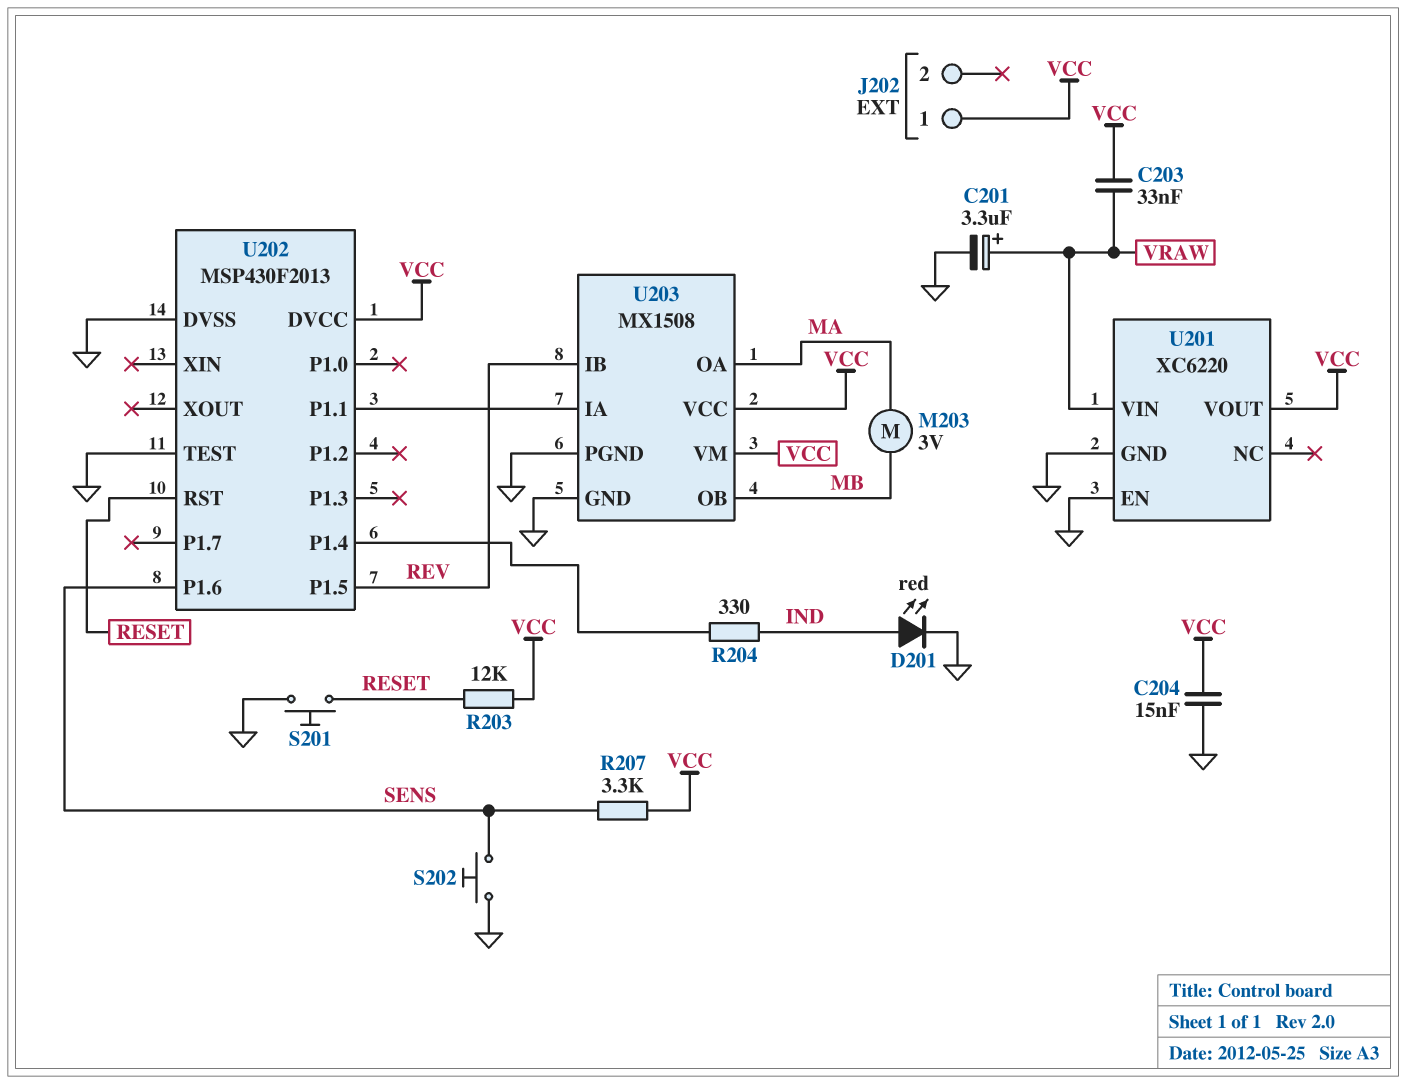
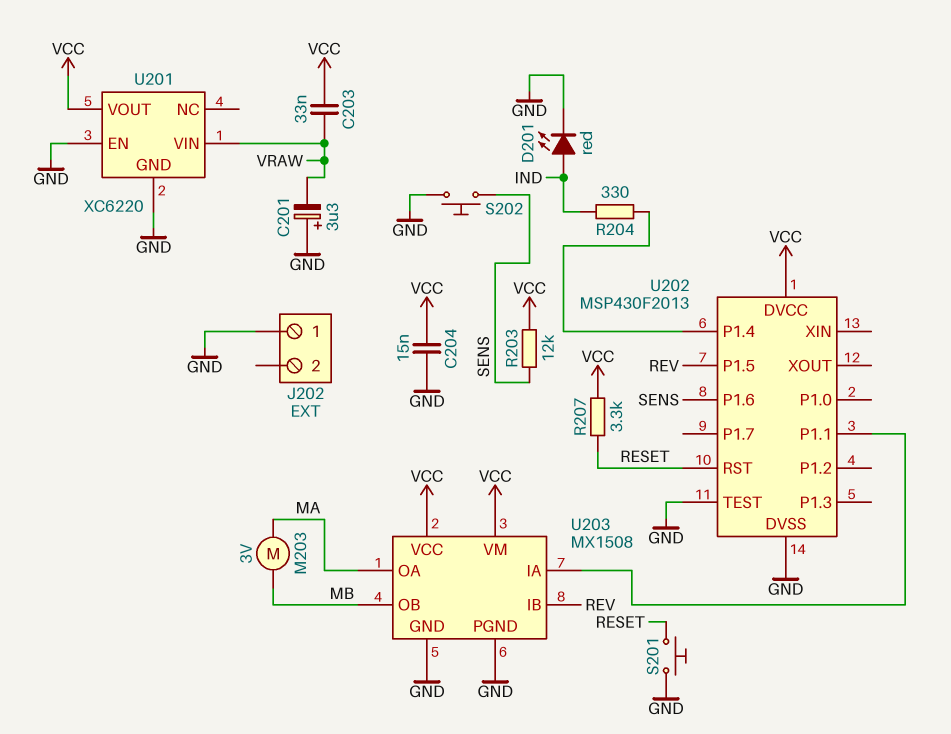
C201: 3.3uF (plus VRAW, minus GND) -> 3.3uF (plus GND, minus VRAW)
J202 pin 1: VCC -> GND
R203: 12k (RESET, VCC) -> 12k (SENS, VCC)
R207: 3.3k (SENS, VCC) -> 3.3k (RESET, VCC)

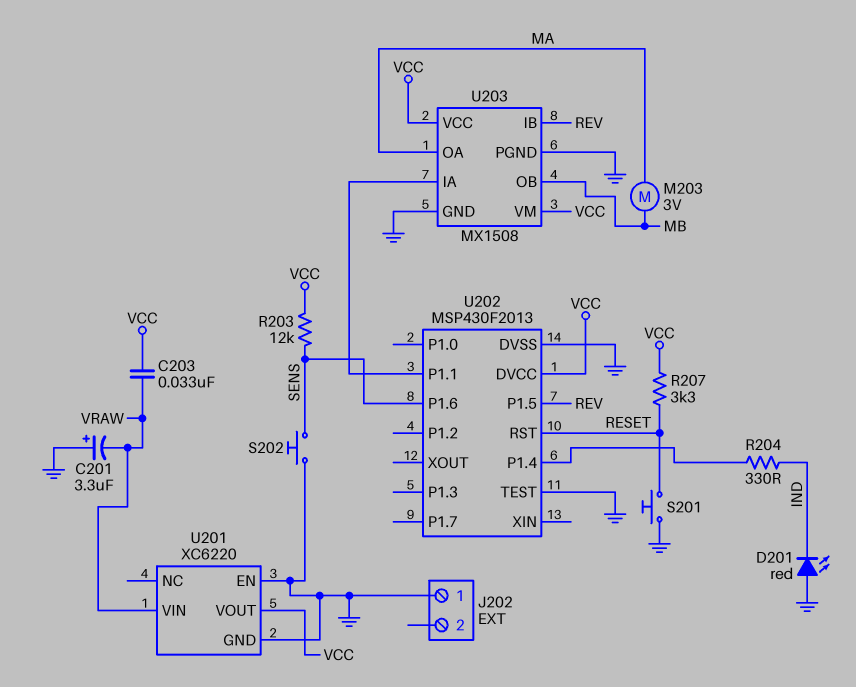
C204: 15nF (GND, VCC) -> none
D201: LED red (A IND, K GND) -> LED red (A GND, K IND)

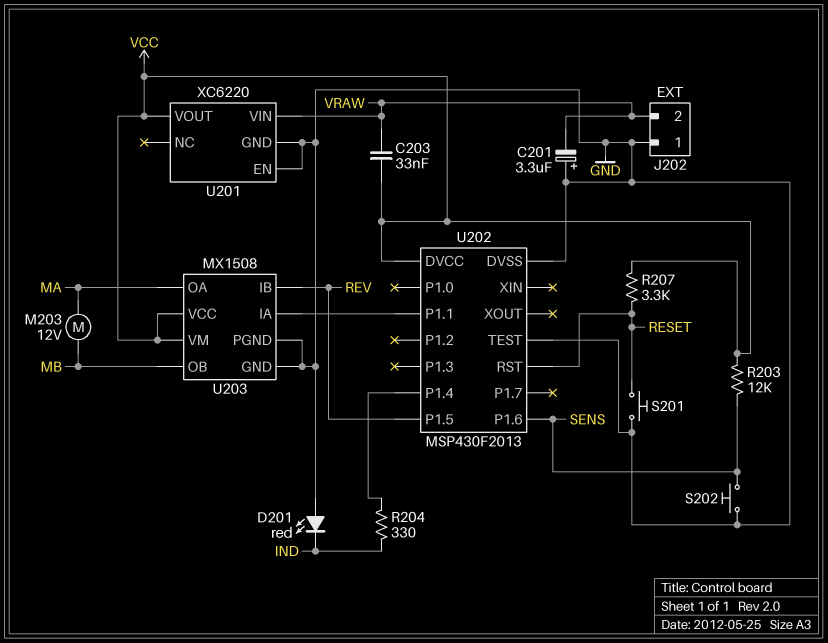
J202 pin 2: none -> VRAW
M203: motor 3V (MA, MB) -> motor 12V (MA, MB)

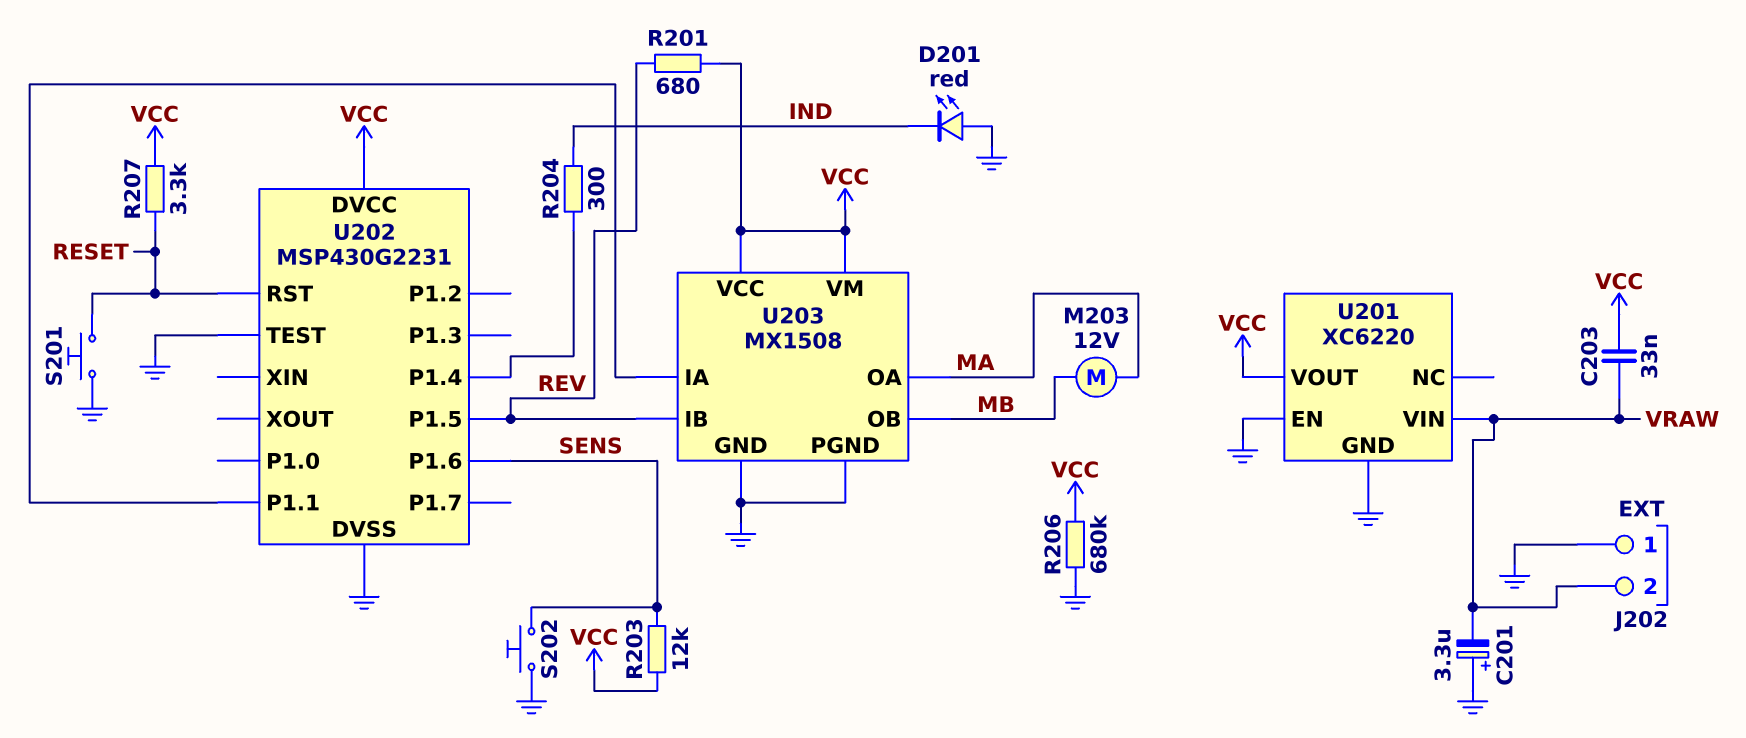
R201: none -> 680 (REV, VCC)
R204: 330 (IND, U202/P1.4) -> 300 (IND, U202/P1.4)
R206: none -> 680k (GND, VCC)
U202: MSP430F2013 -> MSP430G2231

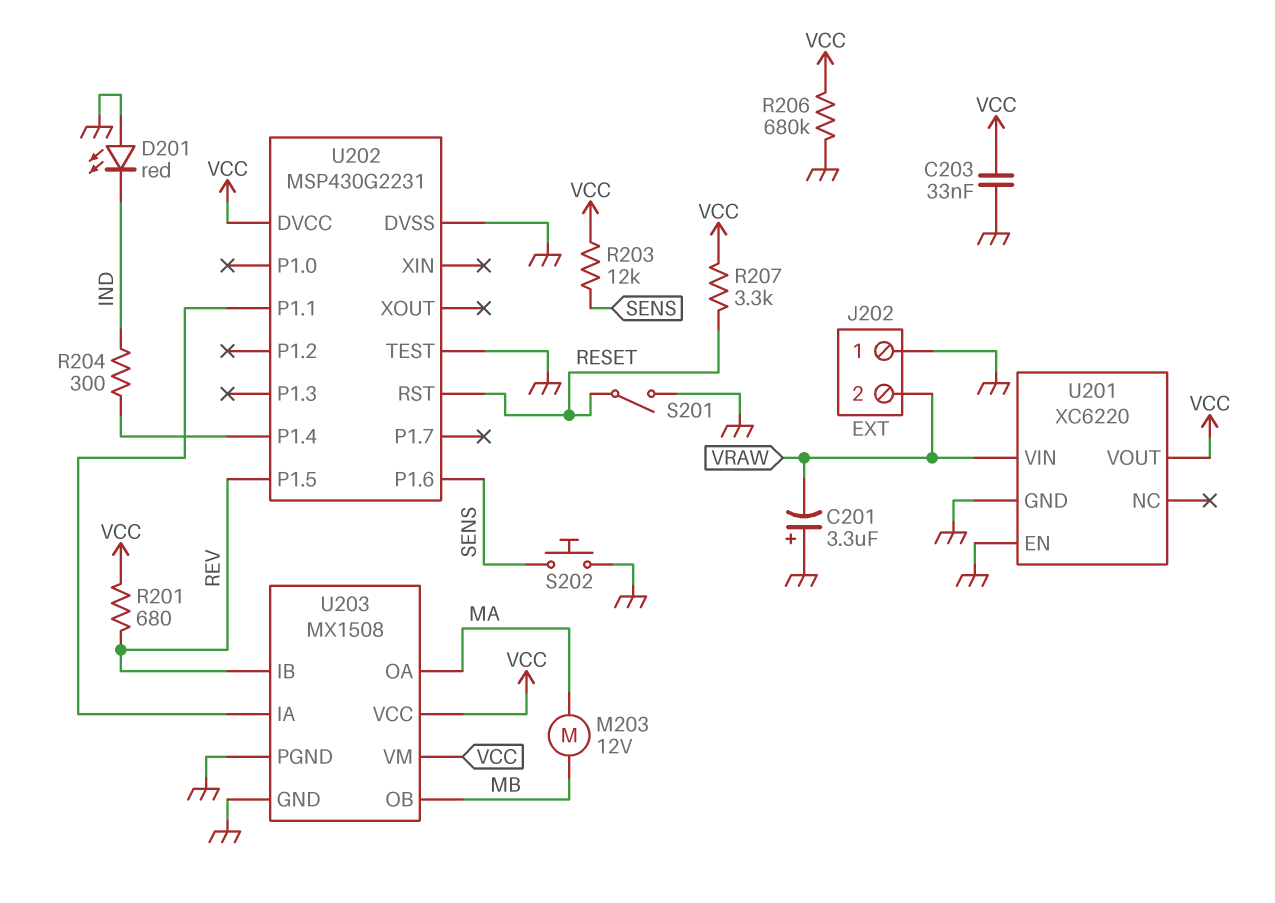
C203: 33nF (VCC, VRAW) -> 33nF (GND, VCC)
S201: button (GND, RESET) -> switch (GND, RESET)

